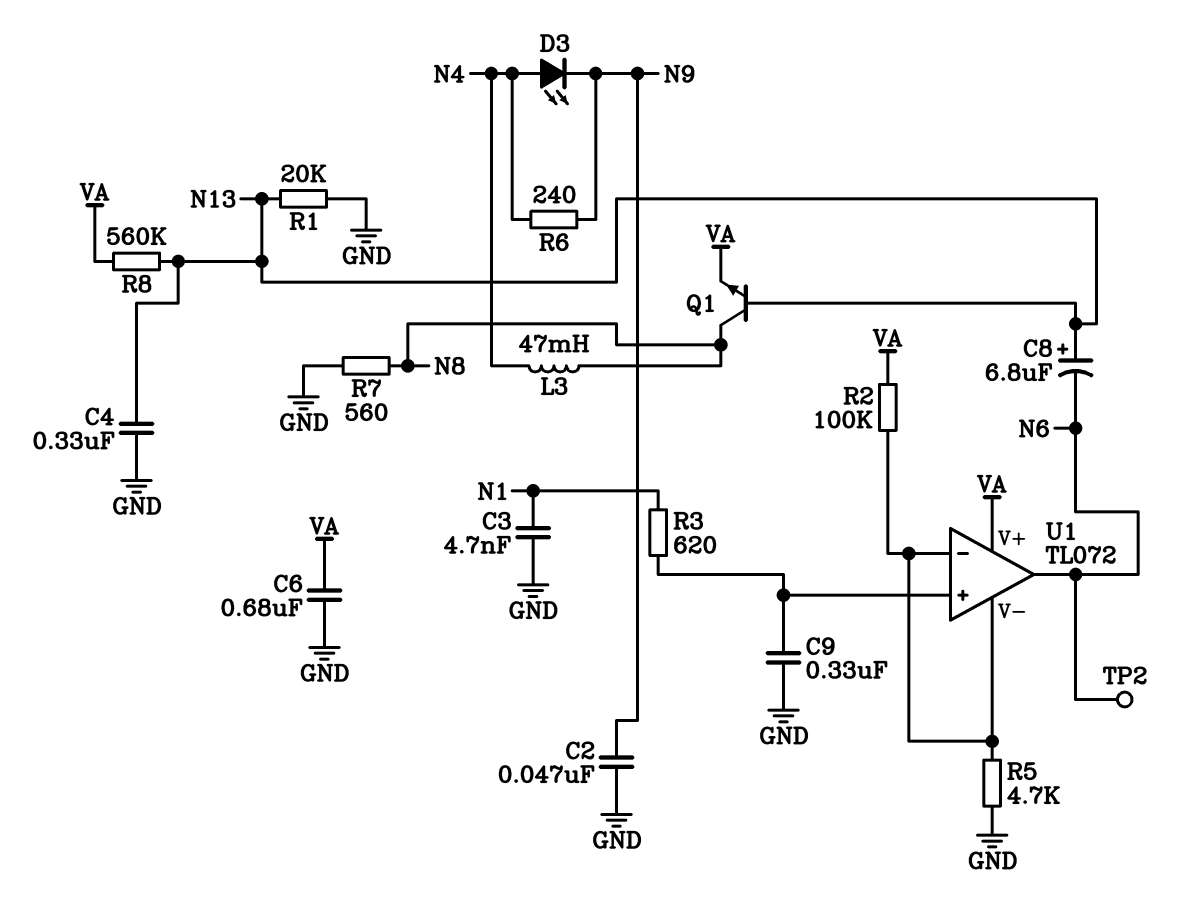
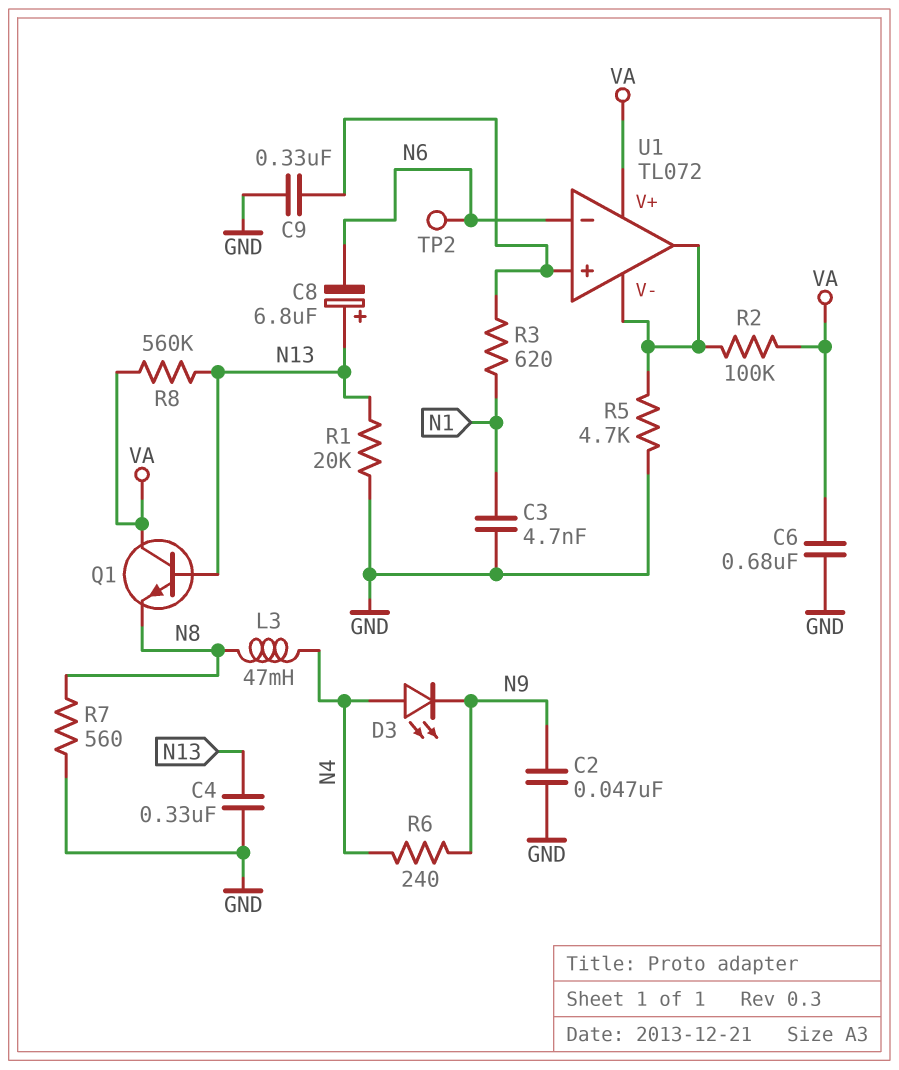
Q1: NPN (B N13, C N8, E VA) -> NPN (B N13, C VA, E N8)
U1 pin in-: U1/V- -> N6
U1 pin out: N6 -> U1/V-

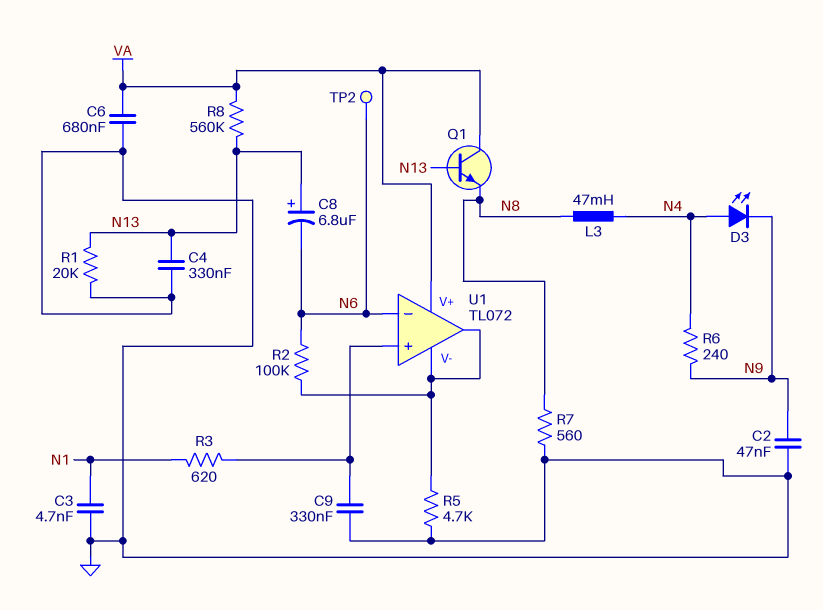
R2: 100k (U1/V-, VA) -> 100k (N6, U1/V-)

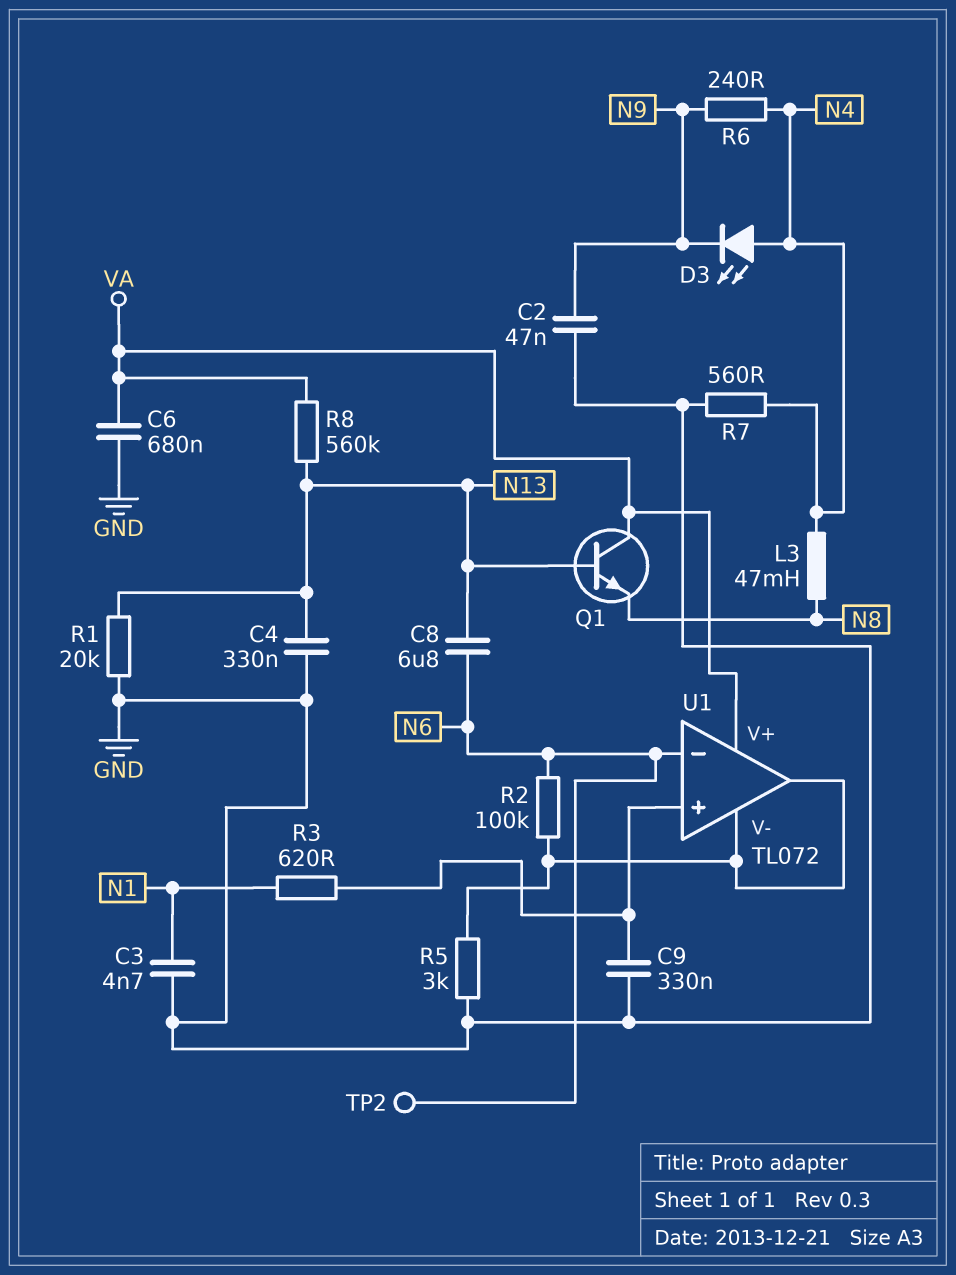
C8: 6.8uF (plus N13, minus N6) -> 6.8uF (N6, N13)
R5: 4.7k (GND, U1/V-) -> 3k (GND, U1/V-)
R7: 560 (GND, N8) -> 560 (GND, N4)

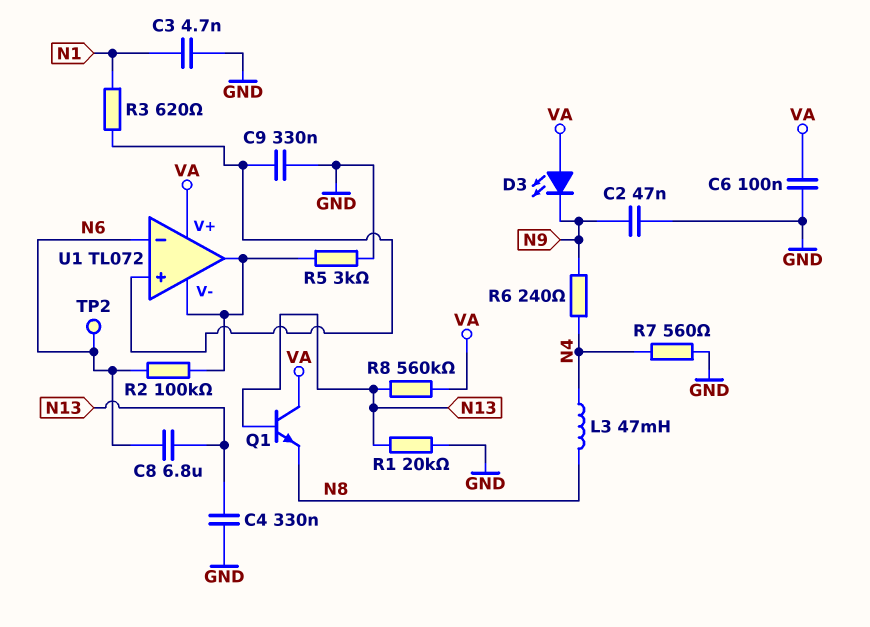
C6: 680nF (GND, VA) -> 100nF (GND, VA)
D3: LED (A N4, K N9) -> LED (A VA, K N9)

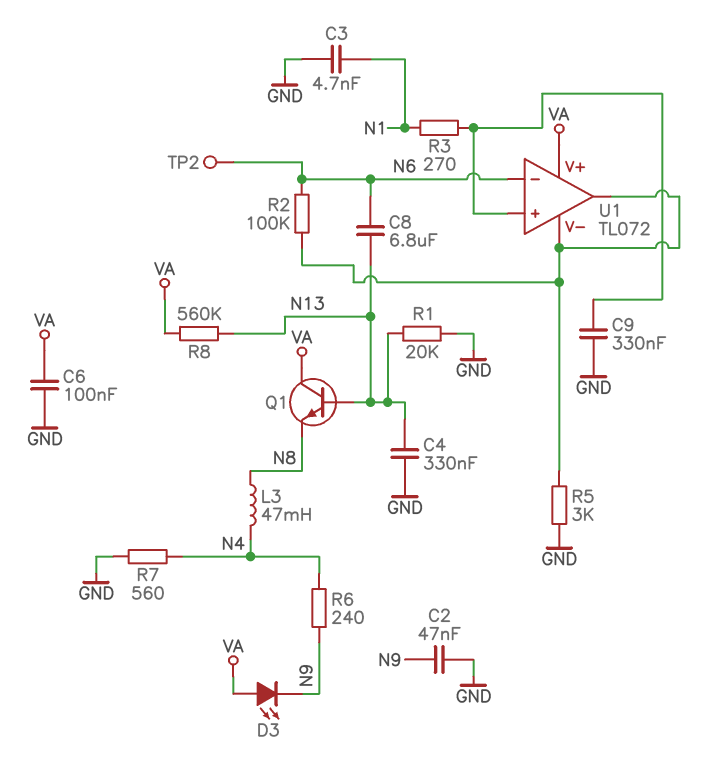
R3: 620 (N1, U1/in+) -> 270 (N1, U1/in+)

